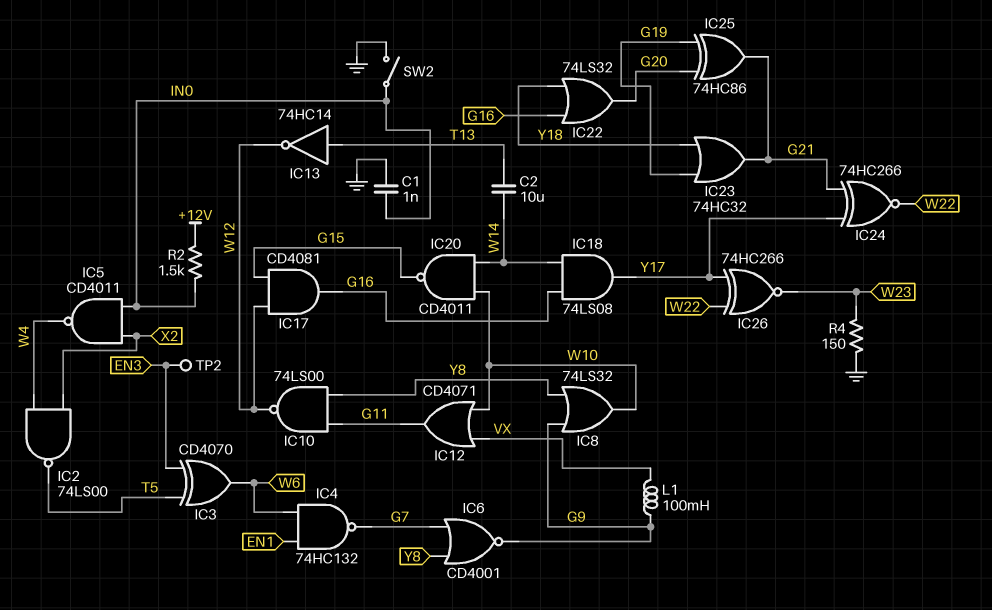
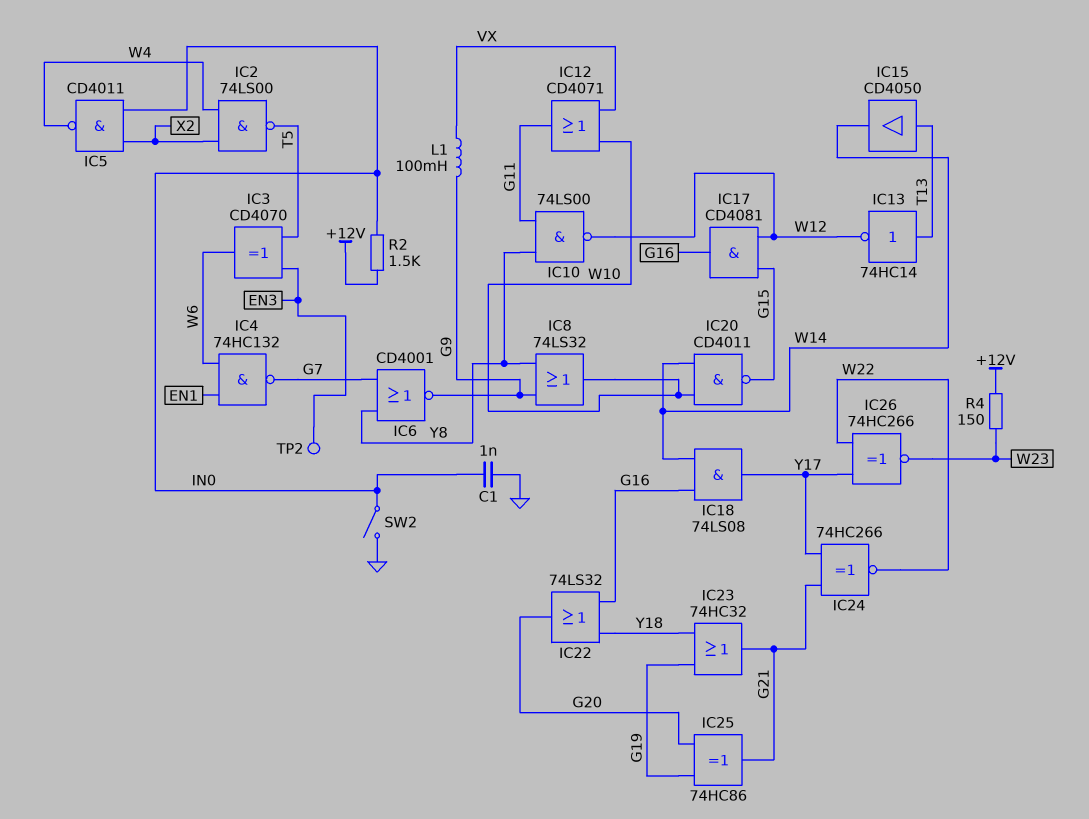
C2: 10uF (T13, W14) -> none
IC15: none -> buffer CD4050 (in T13, out W14)
R4: 150 (GND, W23) -> 150 (+12V, W23)

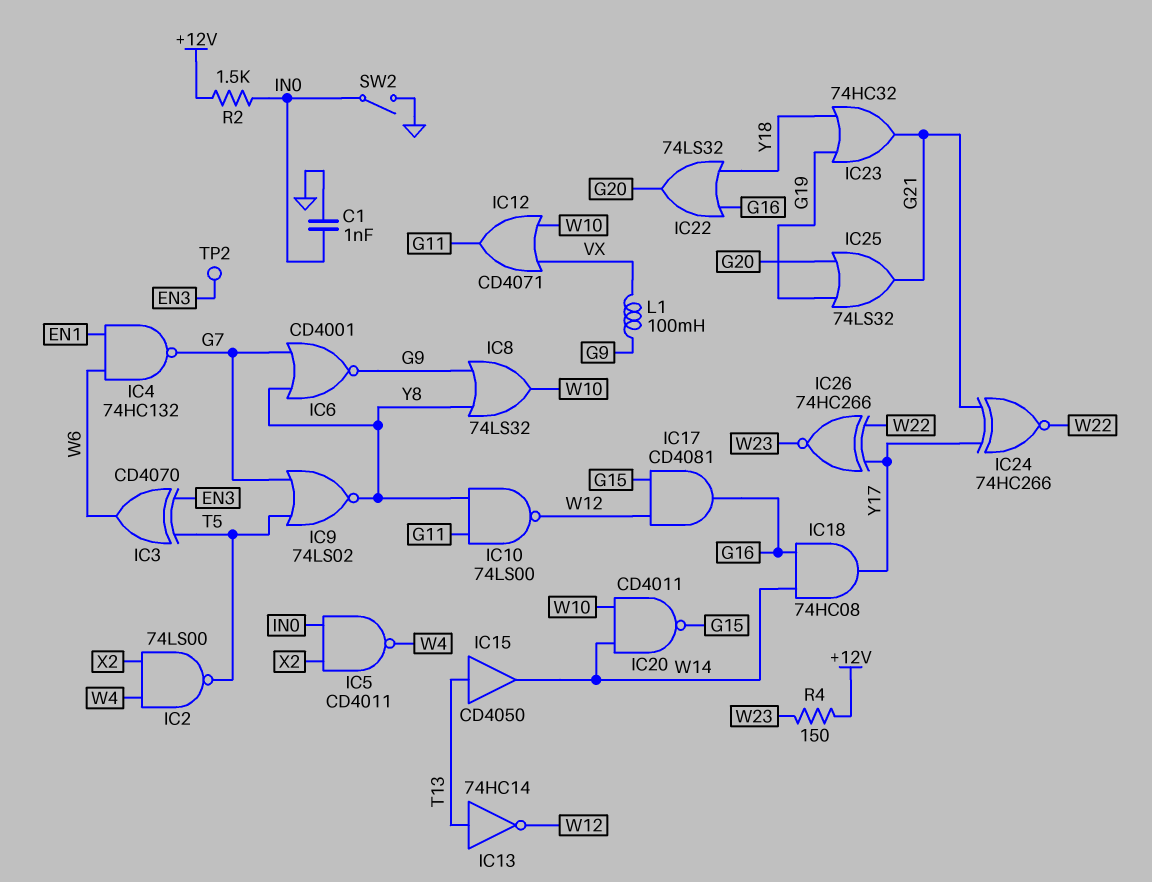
IC9: none -> NOR 74LS02 (in G7, in T5, out Y8)
IC18: AND 74LS08 (in G16, in W14, out Y17) -> AND 74HC08 (in G16, in W14, out Y17)
IC25: XOR 74HC86 (in G19, in G20, out G21) -> OR 74LS32 (in G19, in G20, out G21)

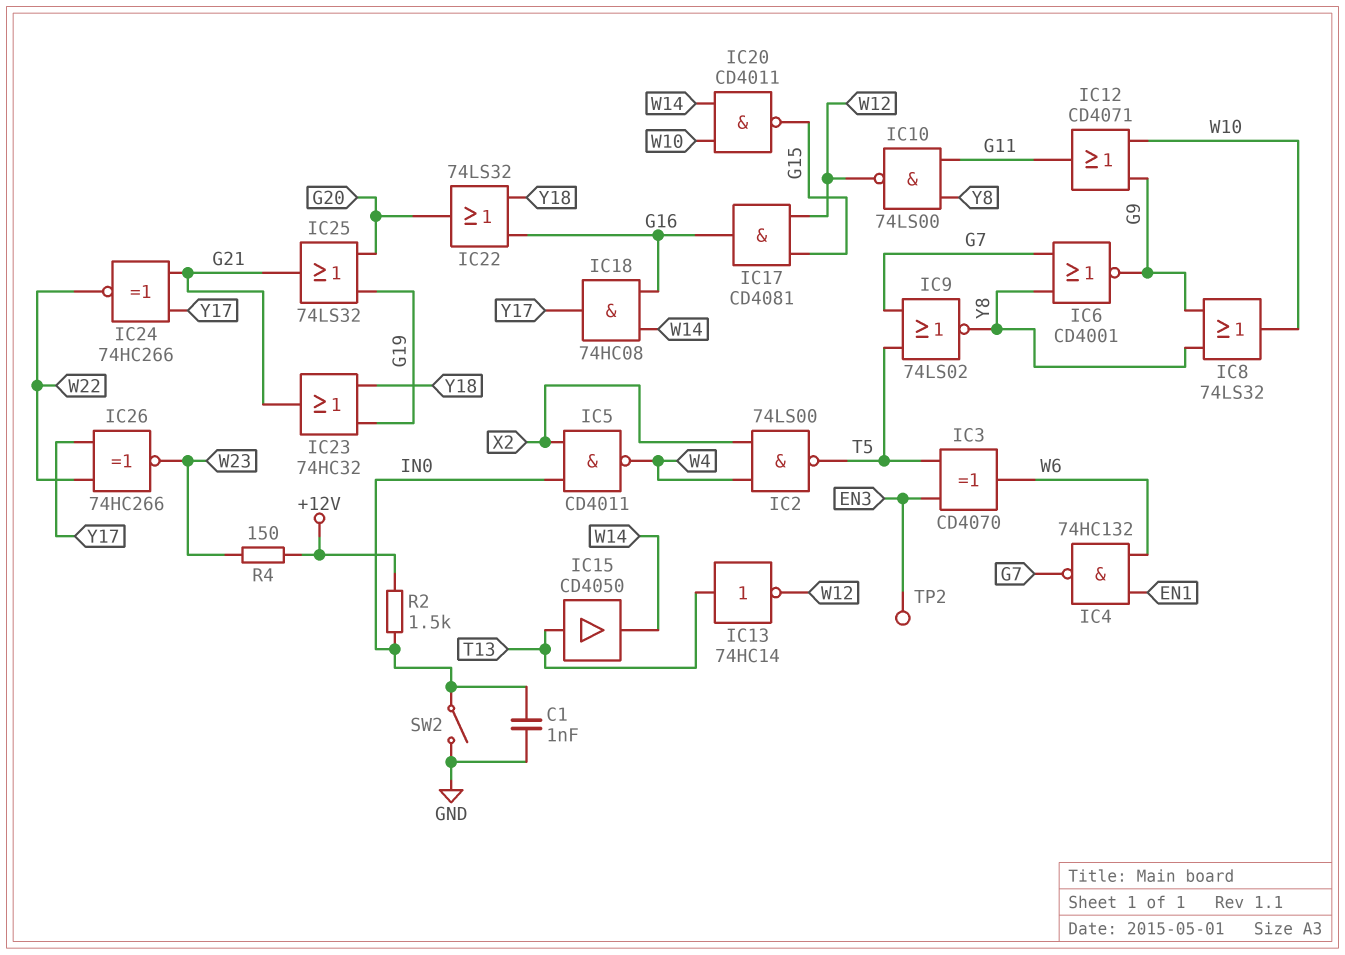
IC12: OR CD4071 (in VX, in W10, out G11) -> OR CD4071 (in G9, in W10, out G11)
L1: 100mH (G9, VX) -> none

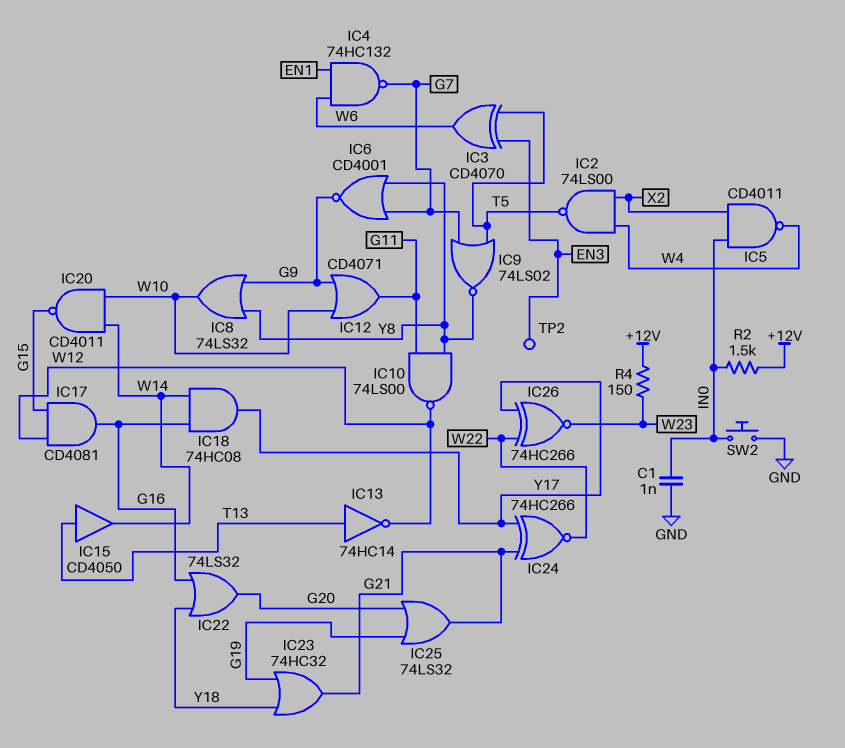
SW2: switch (GND, IN0) -> button (GND, IN0)

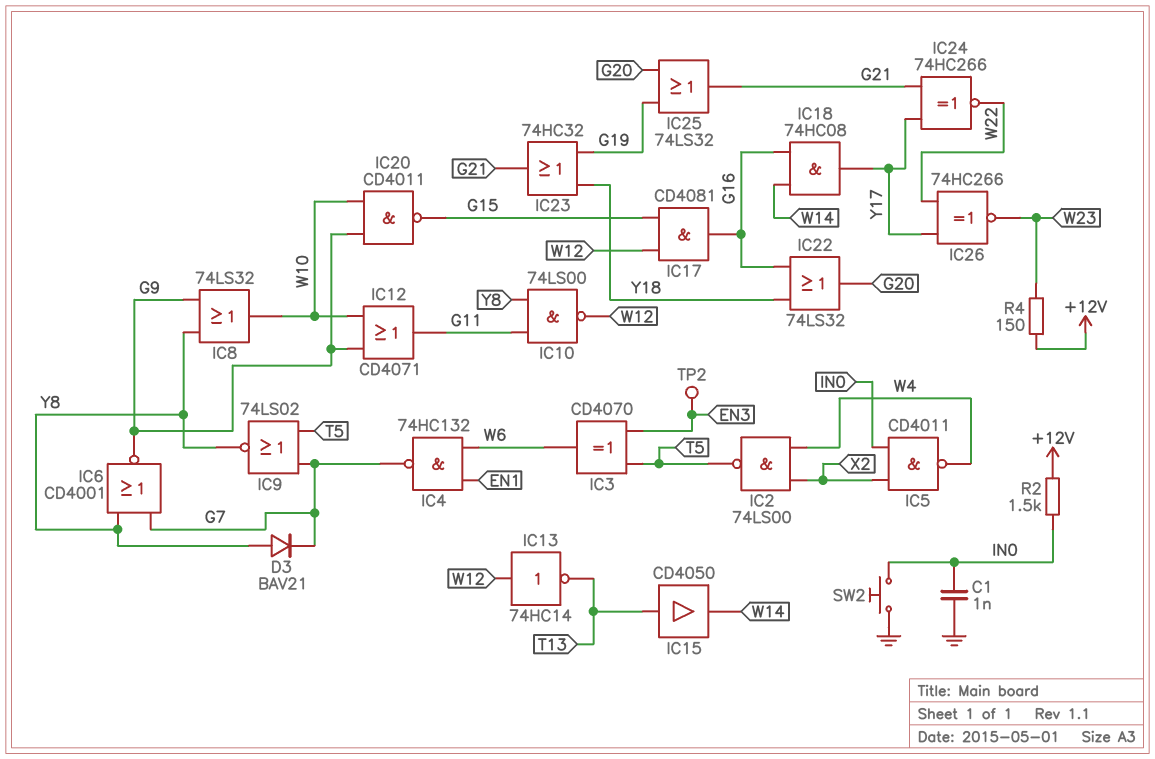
D3: none -> diode BAV21 (A Y8, K G7)
IC13: NOT 74HC14 (in T13, out W12) -> NOT 74HC14 (in W12, out T13)
IC20: NAND CD4011 (in W10, in W14, out G15) -> NAND CD4011 (in G9, in W10, out G15)

